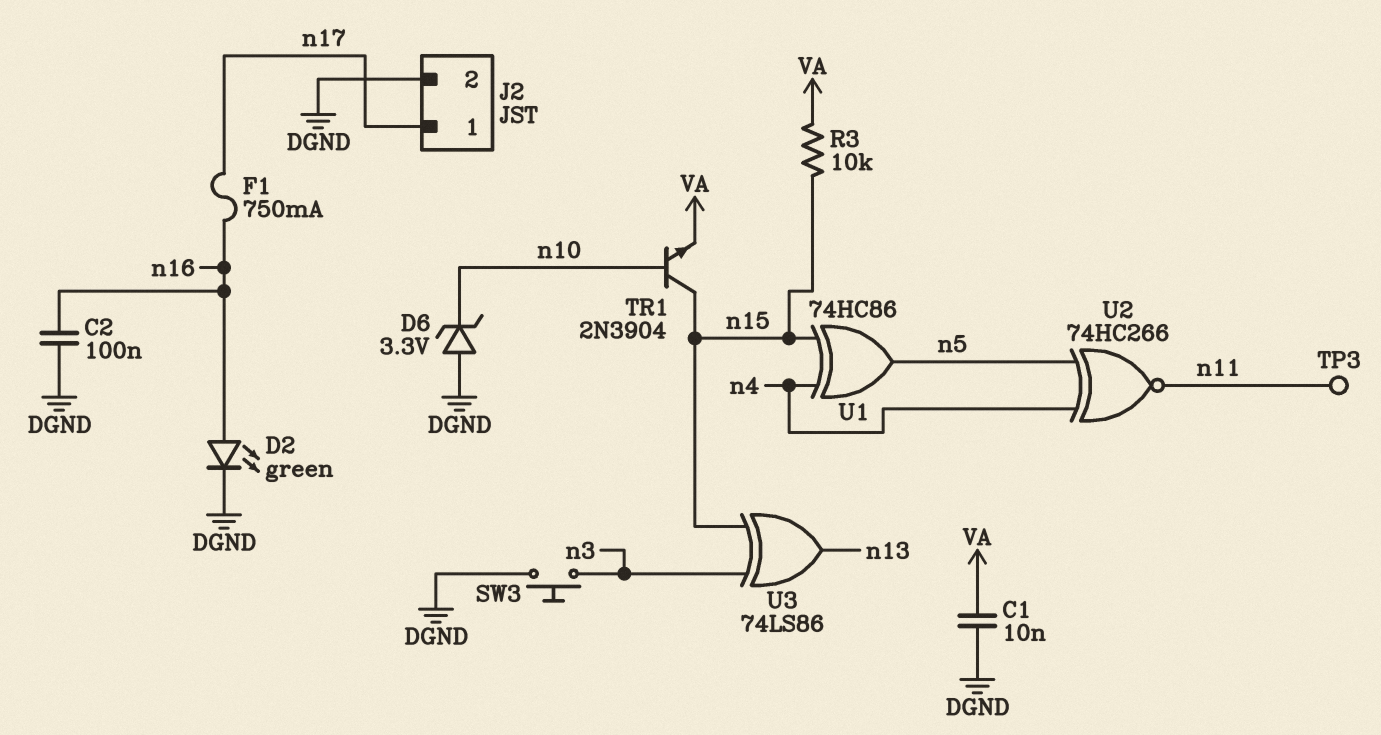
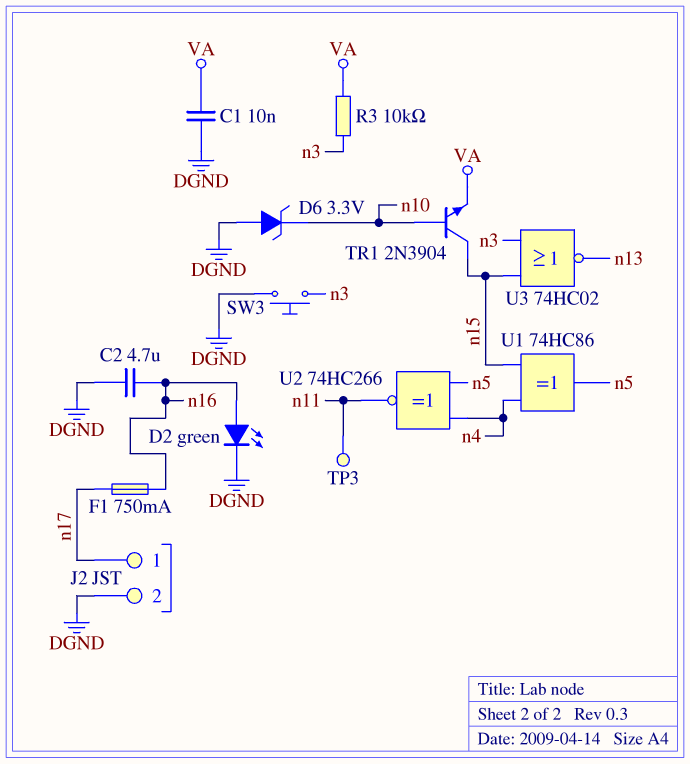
C2: 100nF (DGND, n16) -> 4.7uF (DGND, n16)
R3: 10k (VA, n15) -> 10k (VA, n3)
U3: XOR 74LS86 (in n3, in n15, out n13) -> NOR 74HC02 (in n3, in n15, out n13)

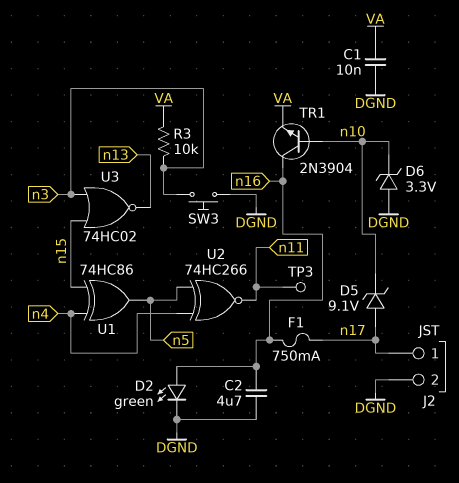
D5: none -> zener 9.1V (A n17, K n10)
TR1: NPN 2N3904 (B n10, C n15, E VA) -> NPN 2N3904 (B n10, C n16, E VA)

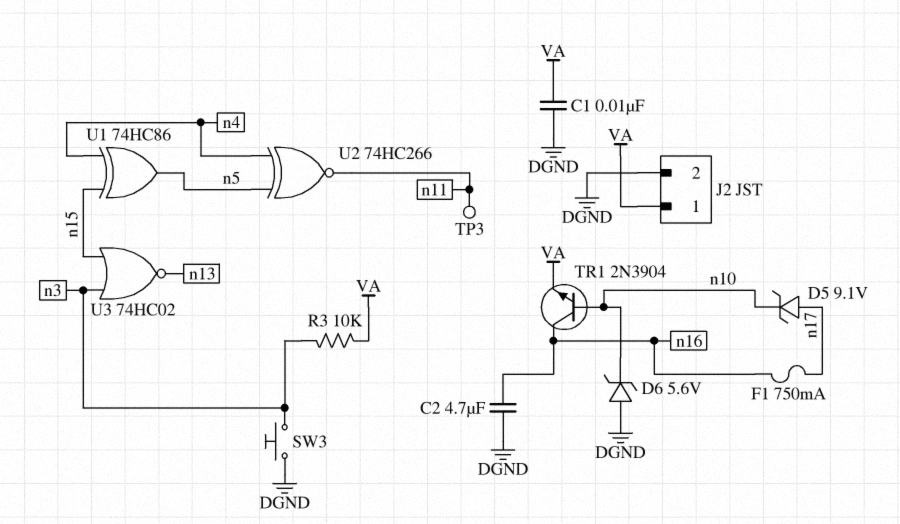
D2: LED green (A n16, K DGND) -> none
D6: zener 3.3V (A DGND, K n10) -> zener 5.6V (A DGND, K n10)
J2 pin 1: n17 -> VA

